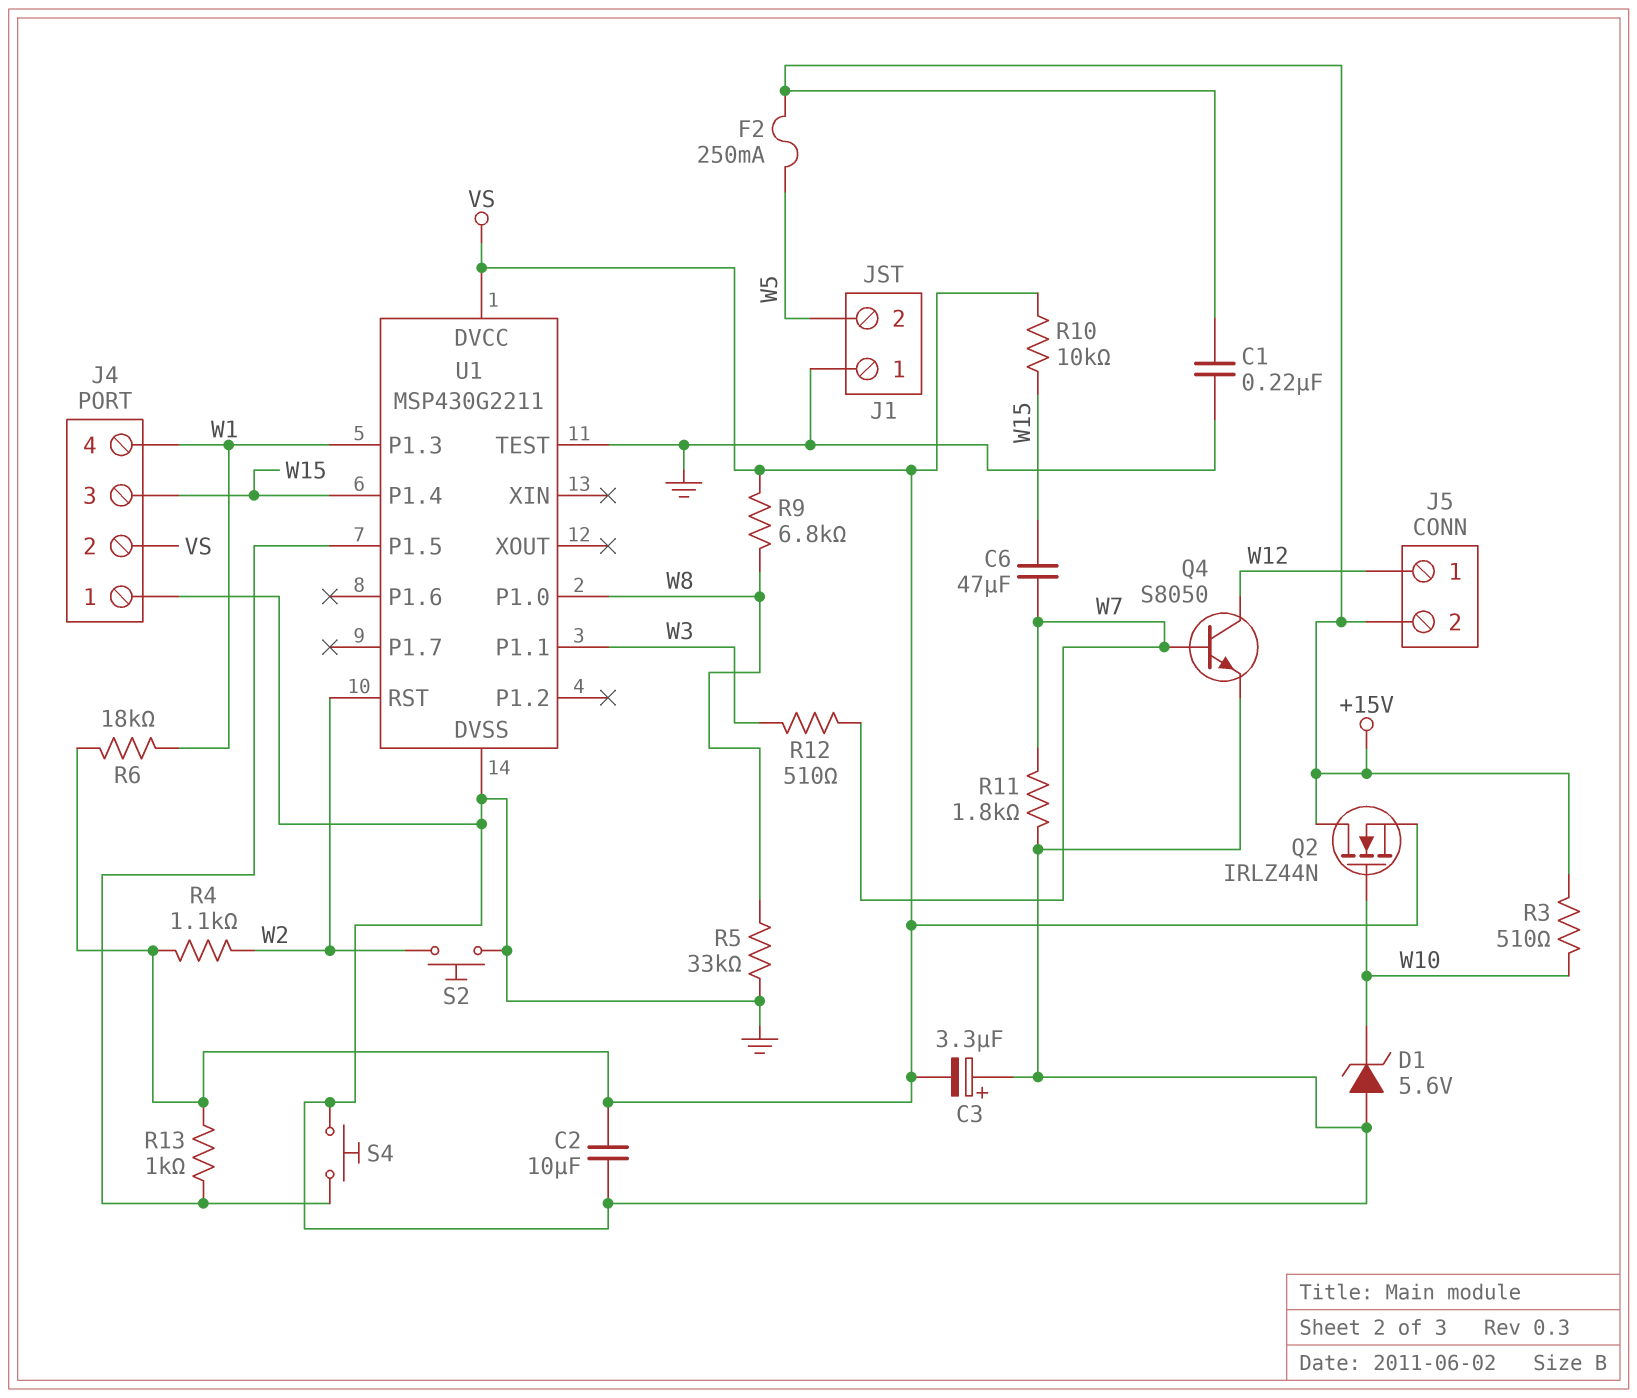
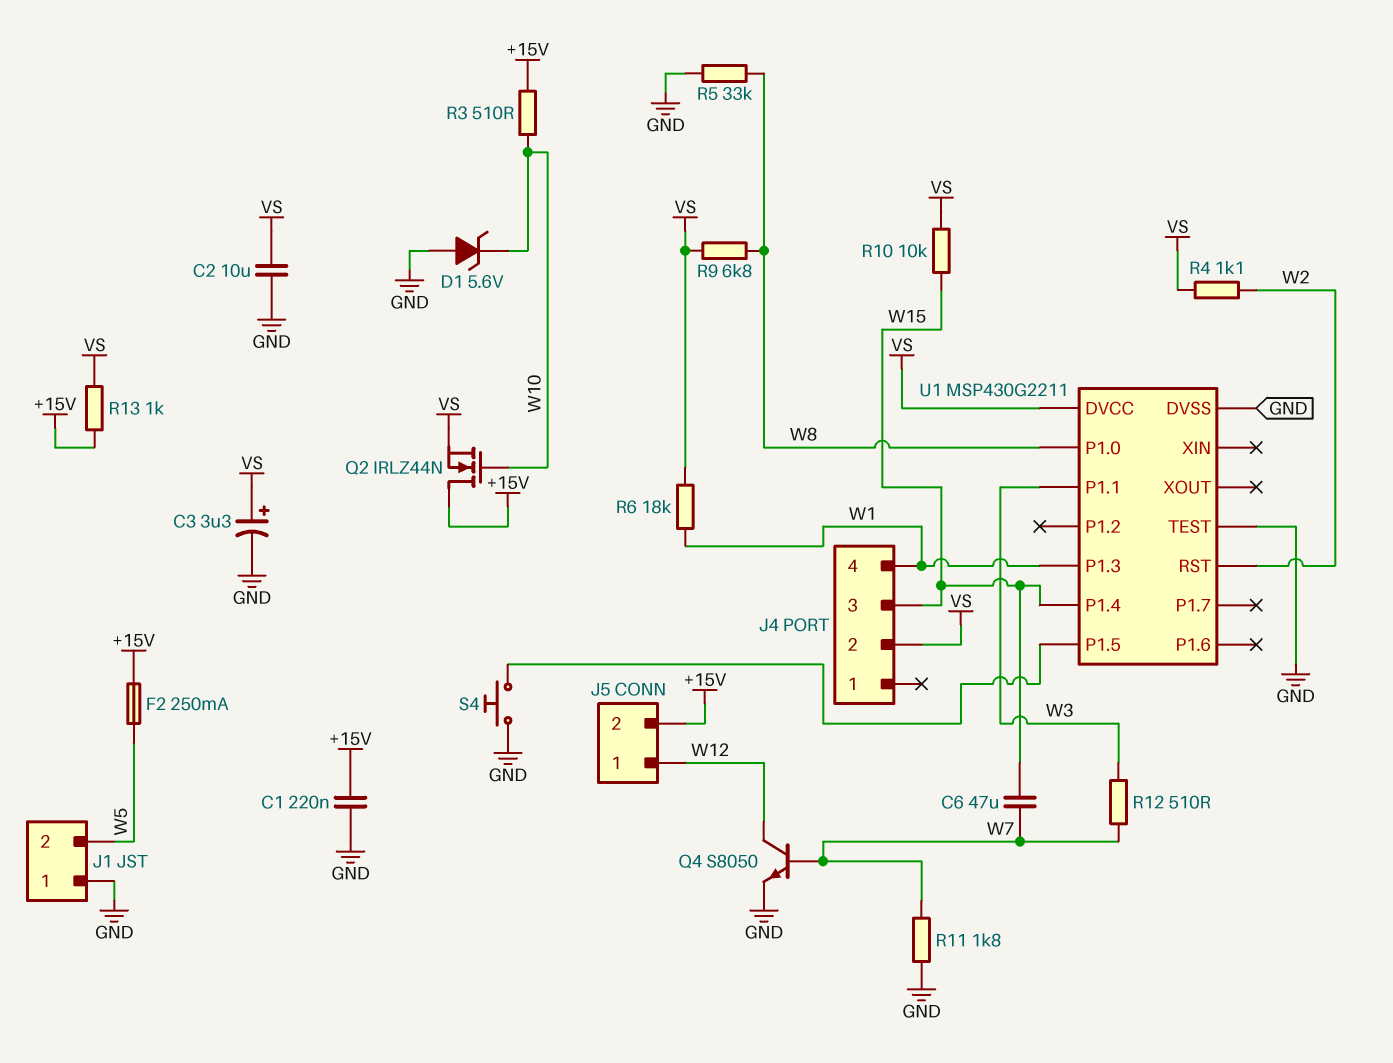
C3: 3.3uF (plus GND, minus VS) -> 3.3uF (plus VS, minus GND)
J4 pin 1: GND -> none
R13: 1k (U1/P1.5, VS) -> 1k (+15V, VS)
S2: button (GND, W2) -> none

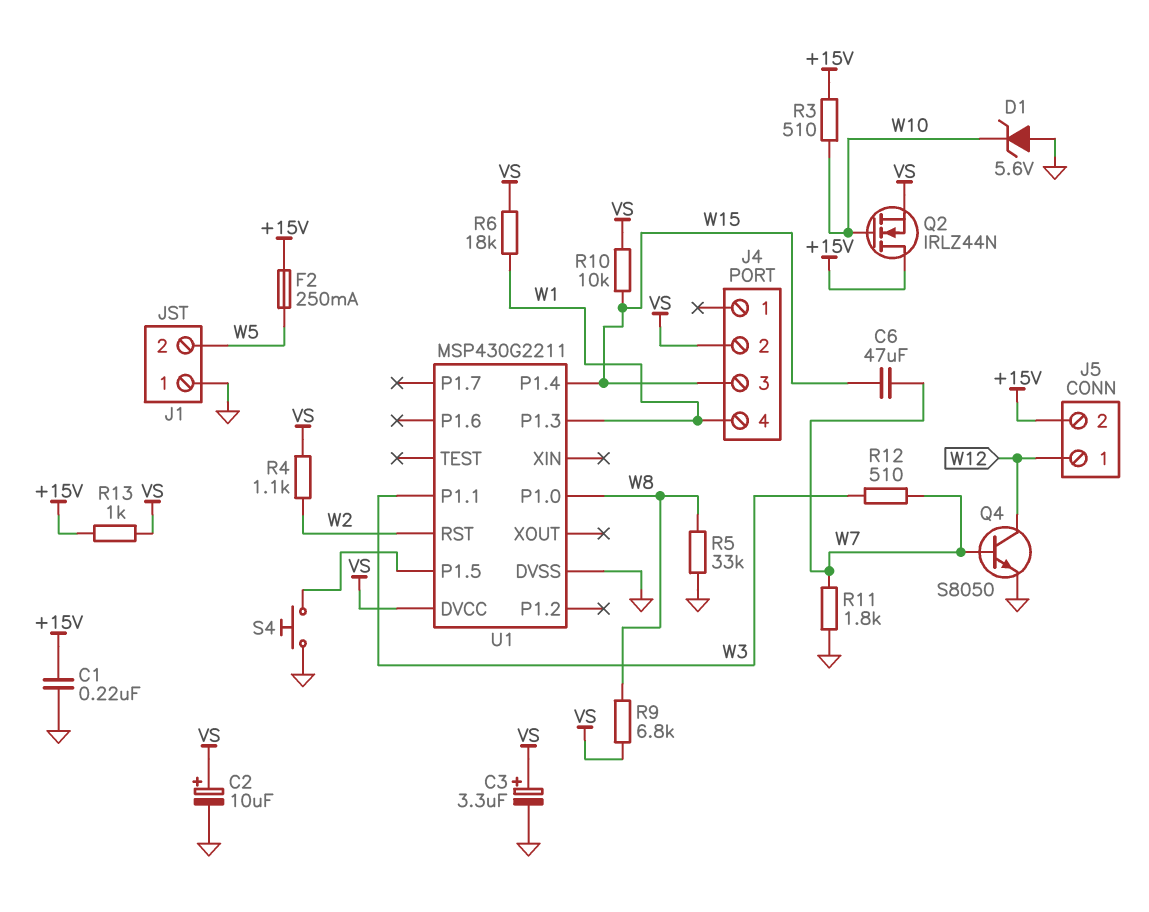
C2: 10uF (GND, VS) -> 10uF (plus VS, minus GND)
U1 pin TEST: GND -> none

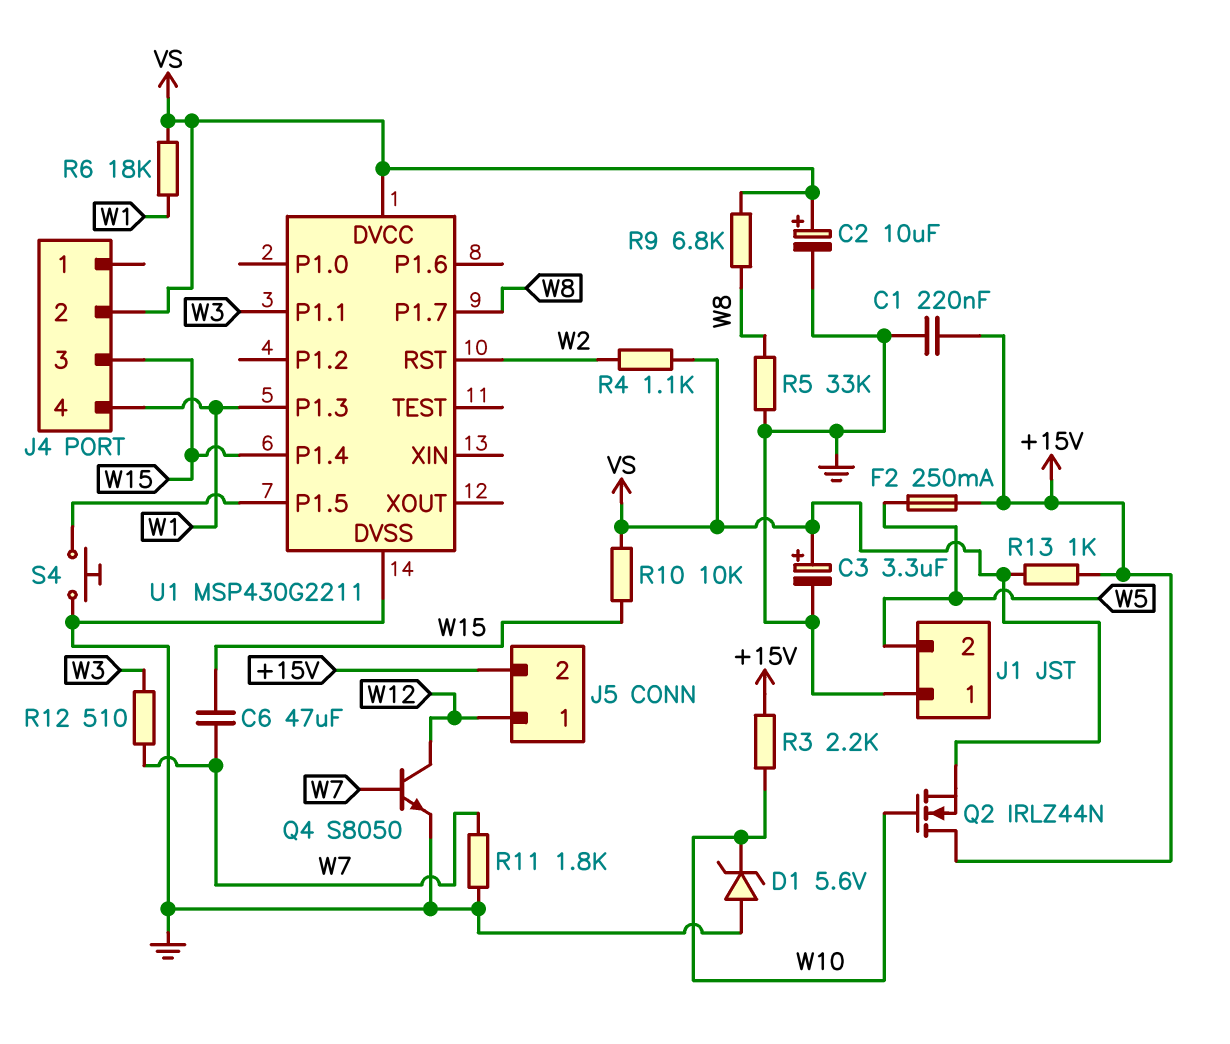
R3: 510 (+15V, W10) -> 2.2k (+15V, W10)
U1 pin P1.0: W8 -> none
U1 pin P1.7: none -> W8

